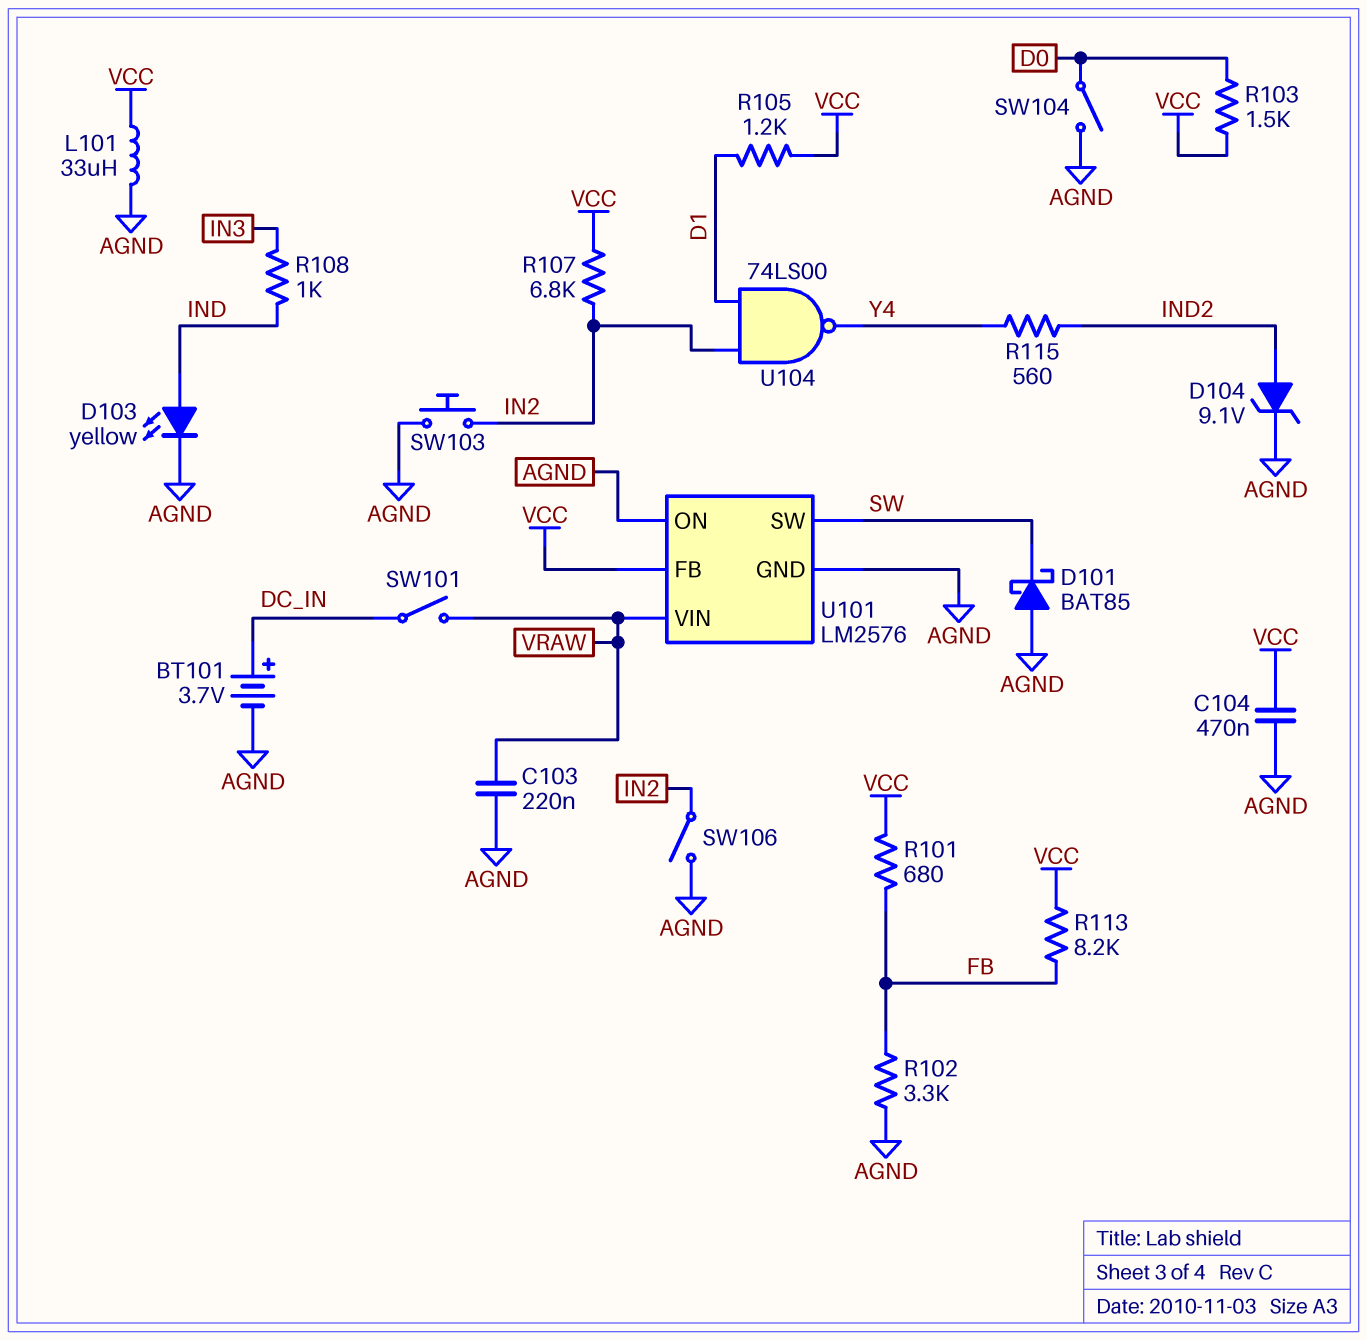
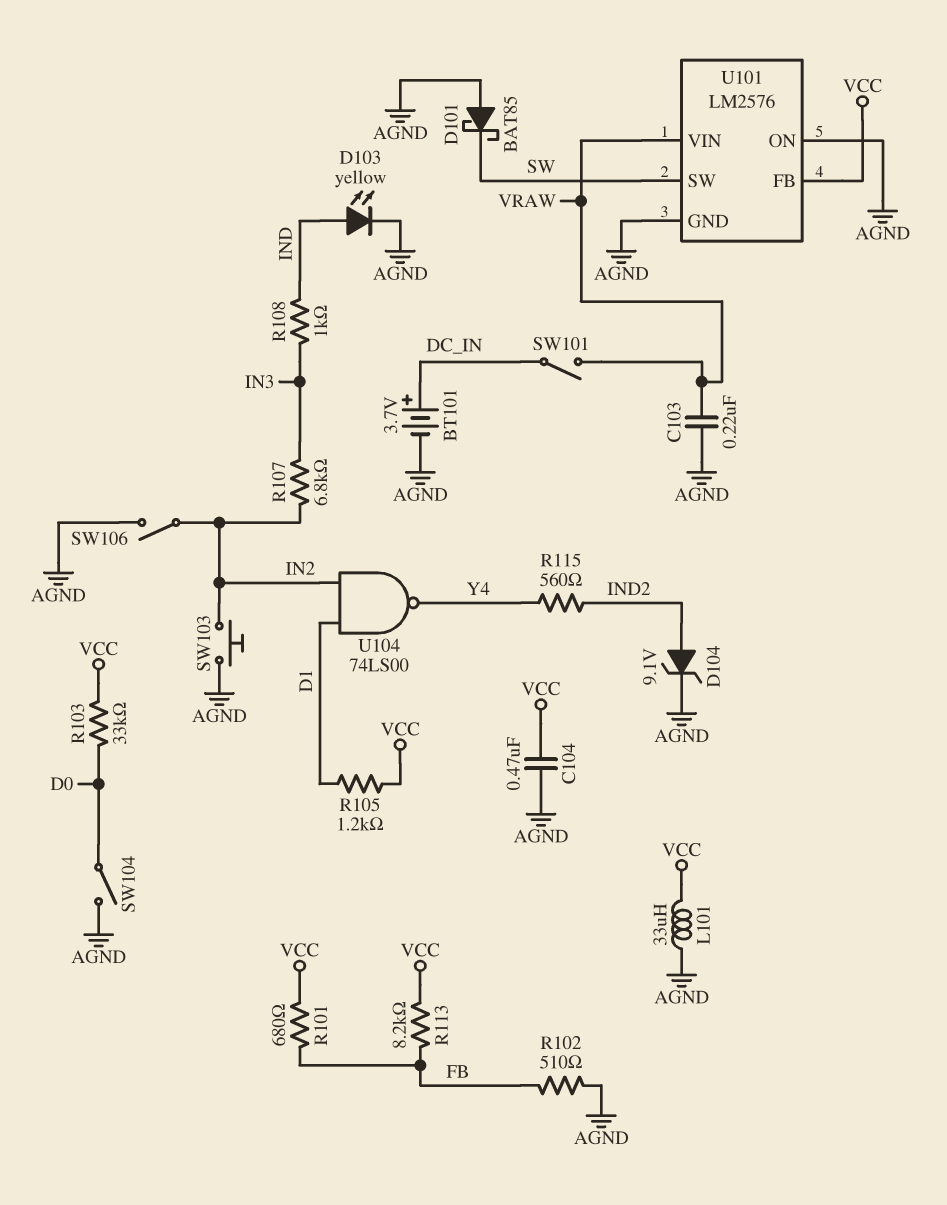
R102: 3.3k (AGND, FB) -> 510 (AGND, FB)
R103: 1.5k (D0, VCC) -> 33k (D0, VCC)
R107: 6.8k (IN2, VCC) -> 6.8k (IN2, IN3)

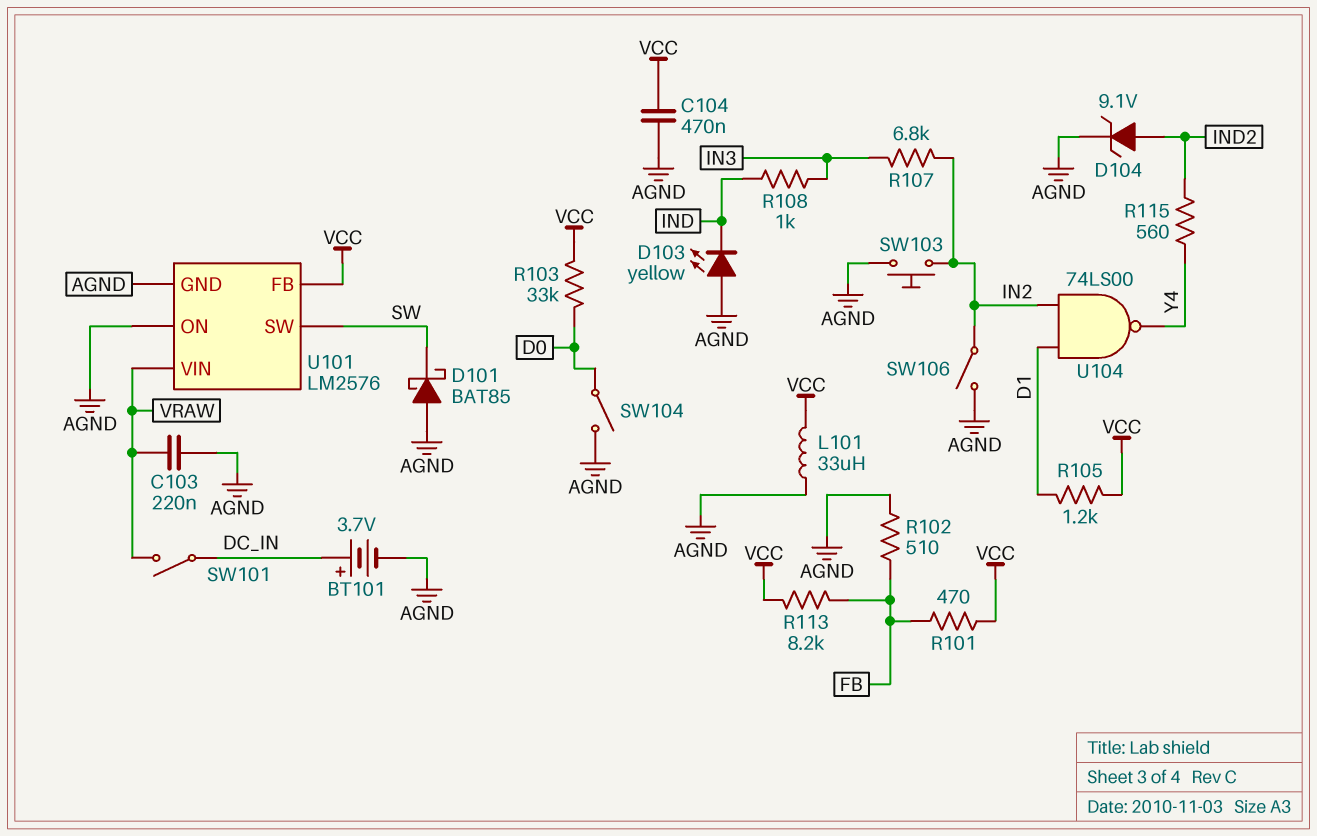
D103: LED yellow (A IND, K AGND) -> LED yellow (A AGND, K IND)
R101: 680 (FB, VCC) -> 470 (FB, VCC)

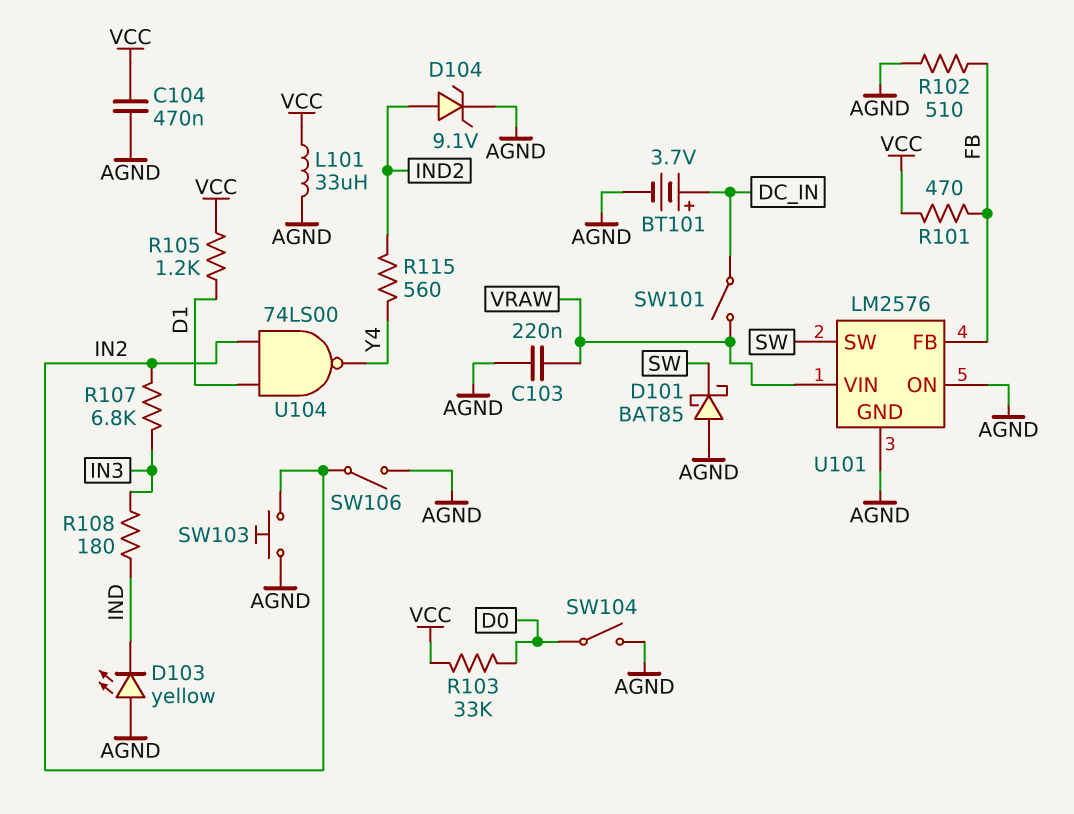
R108: 1k (IN3, IND) -> 180 (IN3, IND)
R113: 8.2k (FB, VCC) -> none
U101 pin FB: VCC -> FB

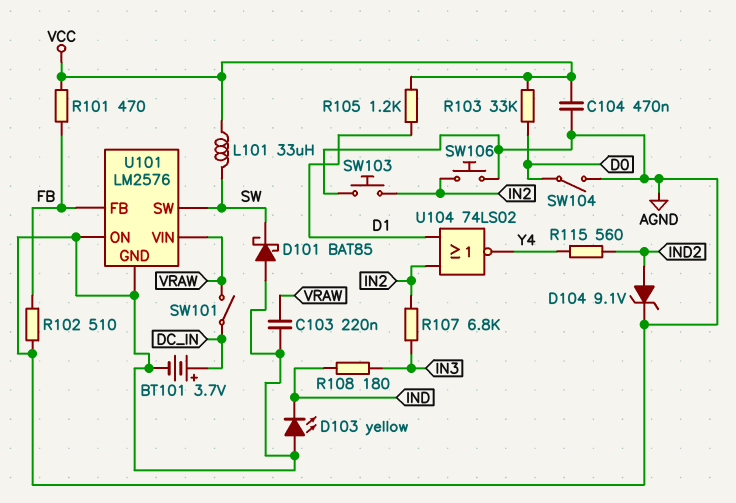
L101: 33uH (AGND, VCC) -> 33uH (SW, VCC)
SW106: switch (AGND, IN2) -> button (AGND, IN2)
U104: NAND 74LS00 (in D1, in IN2, out Y4) -> NOR 74LS02 (in D1, in IN2, out Y4)

